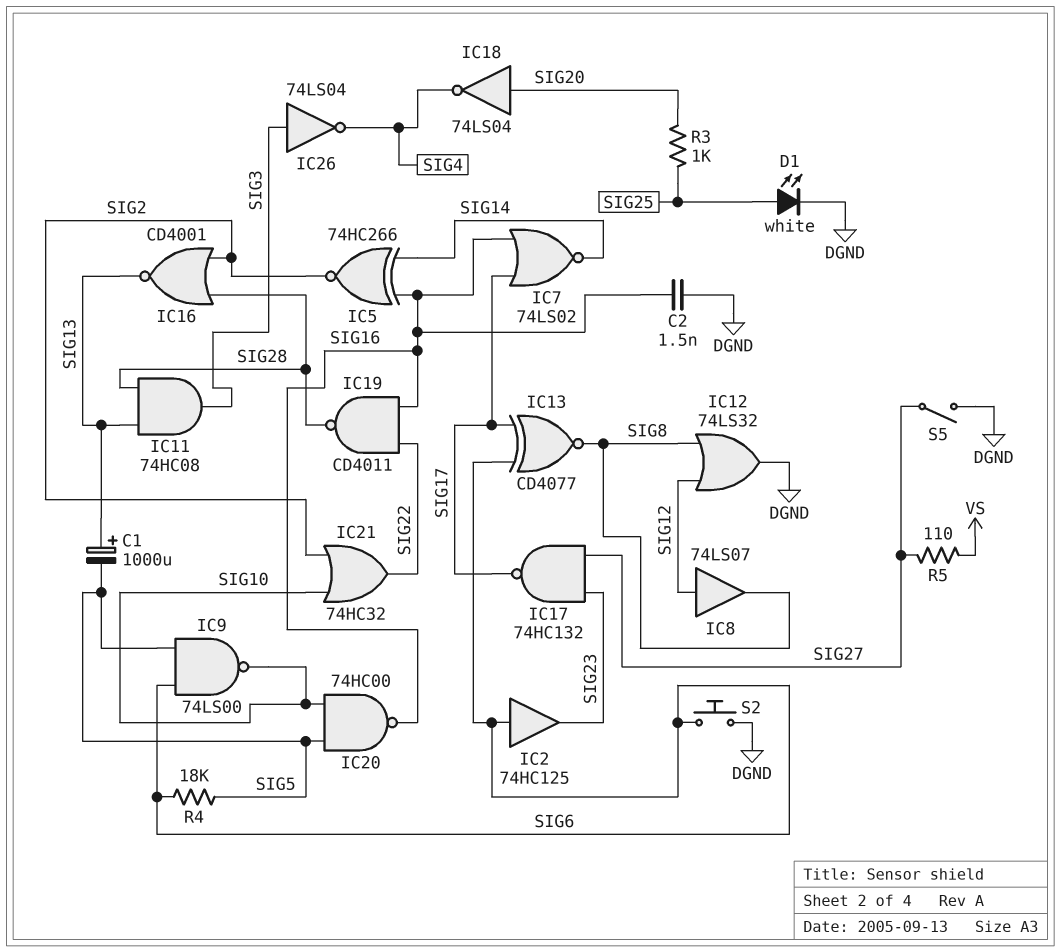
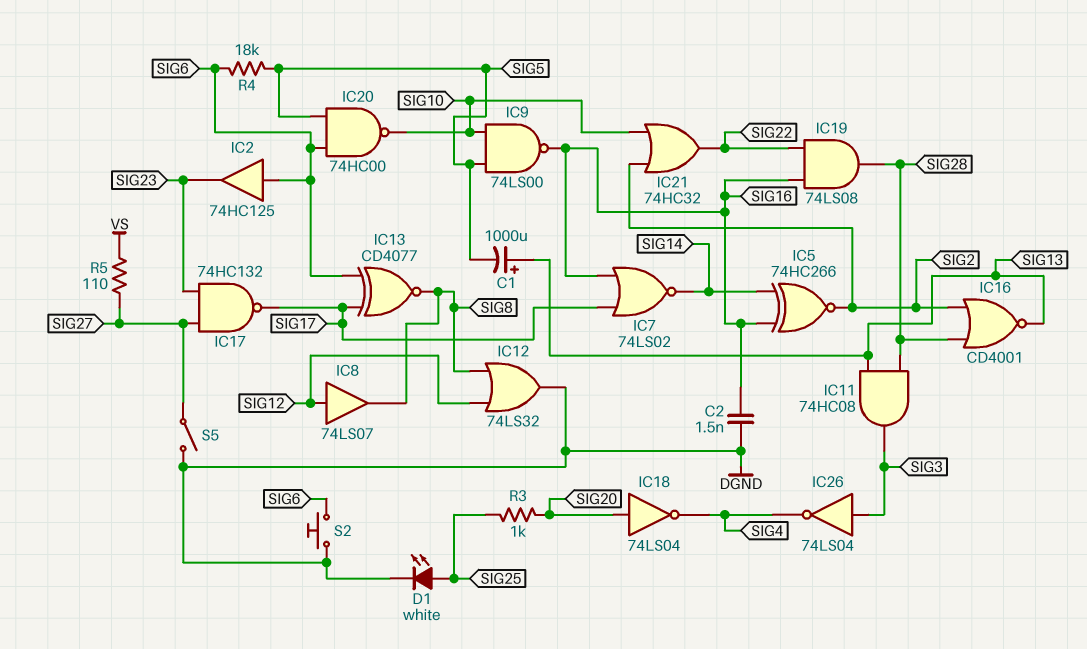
IC9: NAND 74LS00 (in SIG5, in SIG6, out SIG10) -> NAND 74LS00 (in SIG5, in SIG10, out SIG16)
IC19: NAND CD4011 (in SIG16, in SIG22, out SIG28) -> AND 74LS08 (in SIG16, in SIG22, out SIG28)
IC20: NAND 74HC00 (in SIG5, in SIG10, out SIG16) -> NAND 74HC00 (in SIG5, in SIG6, out SIG10)

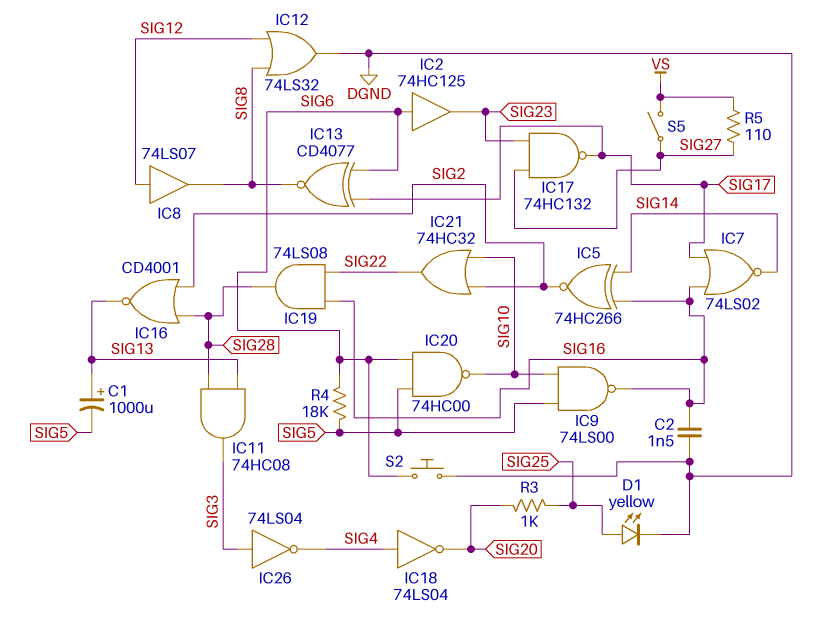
D1: LED white (A SIG25, K DGND) -> LED yellow (A SIG25, K DGND)
IC18: NOT 74LS04 (in SIG20, out SIG4) -> NOT 74LS04 (in SIG4, out SIG20)
S5: switch (DGND, SIG27) -> switch (SIG27, VS)

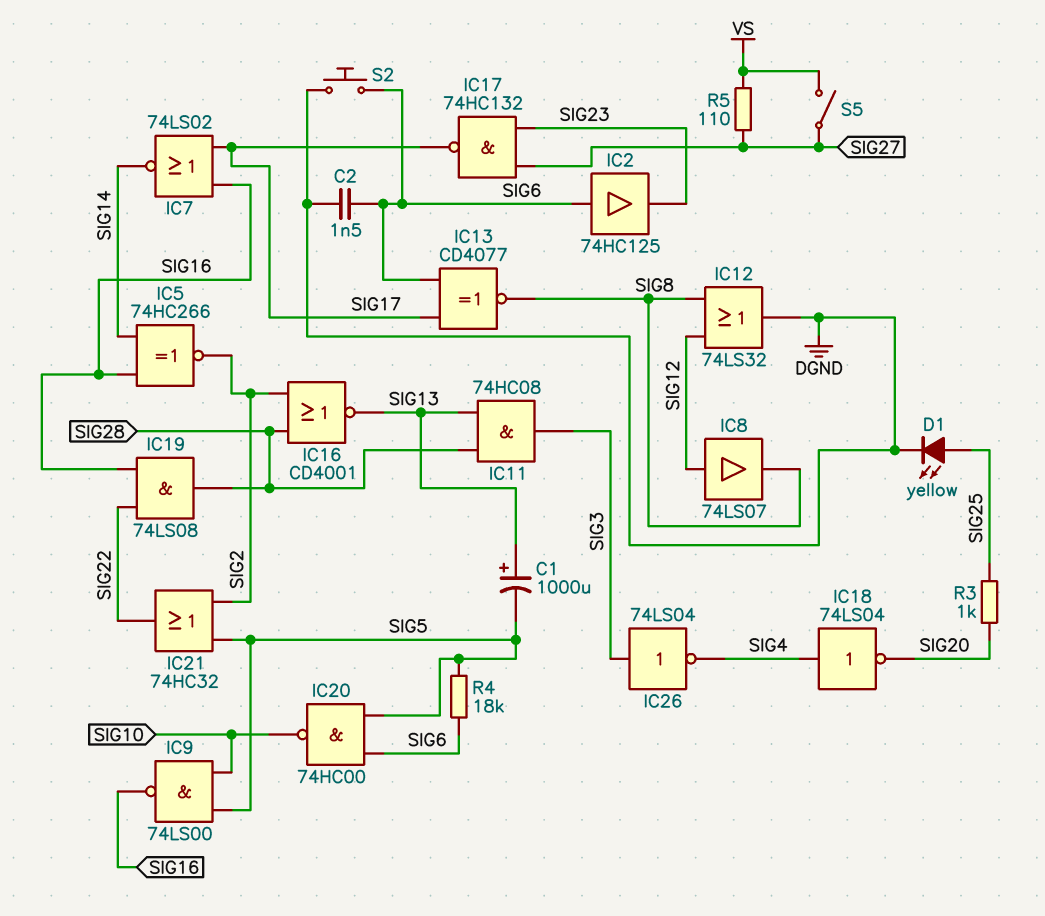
C2: 1.5nF (DGND, SIG16) -> 1.5nF (DGND, SIG6)
IC21: OR 74HC32 (in SIG2, in SIG10, out SIG22) -> OR 74HC32 (in SIG2, in SIG5, out SIG22)

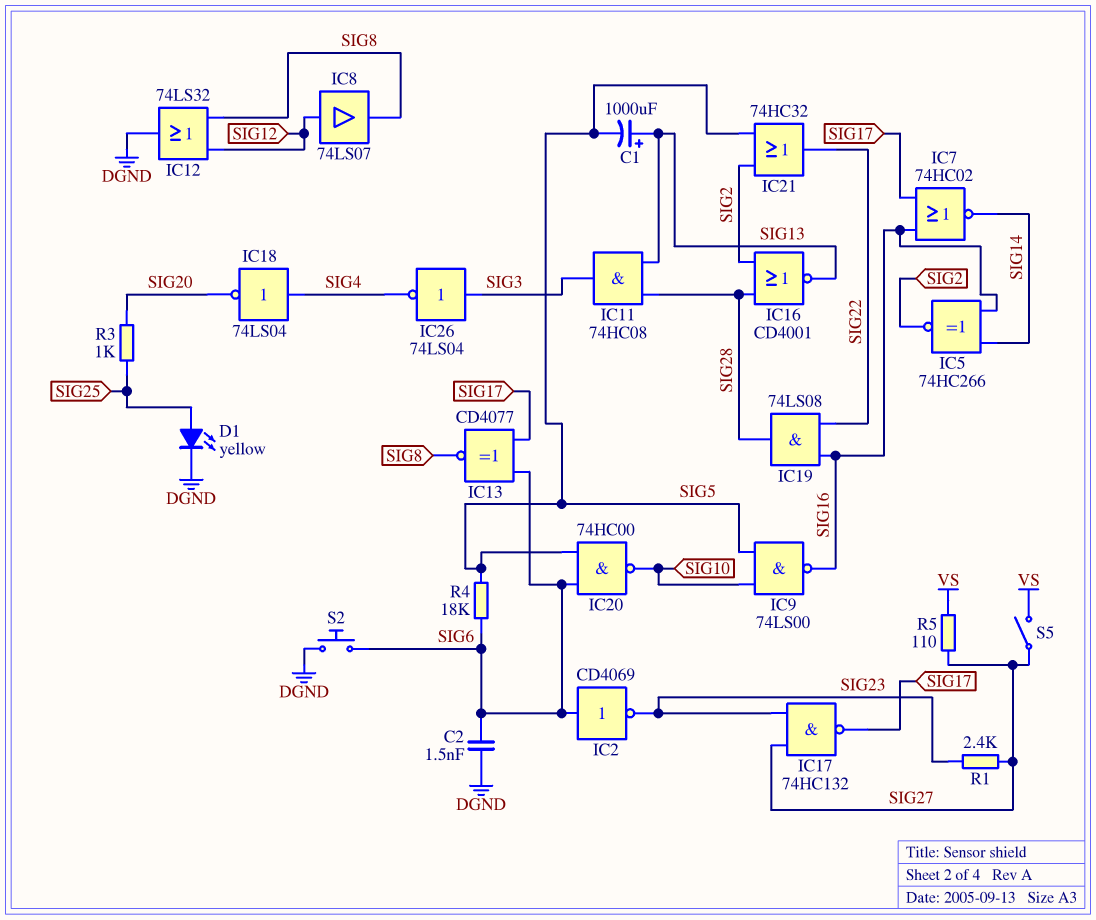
IC2: buffer 74HC125 (in SIG6, out SIG23) -> NOT CD4069 (in SIG6, out SIG23)
IC7: NOR 74LS02 (in SIG16, in SIG17, out SIG14) -> NOR 74HC02 (in SIG16, in SIG17, out SIG14)
R1: none -> 2.4k (SIG23, SIG27)

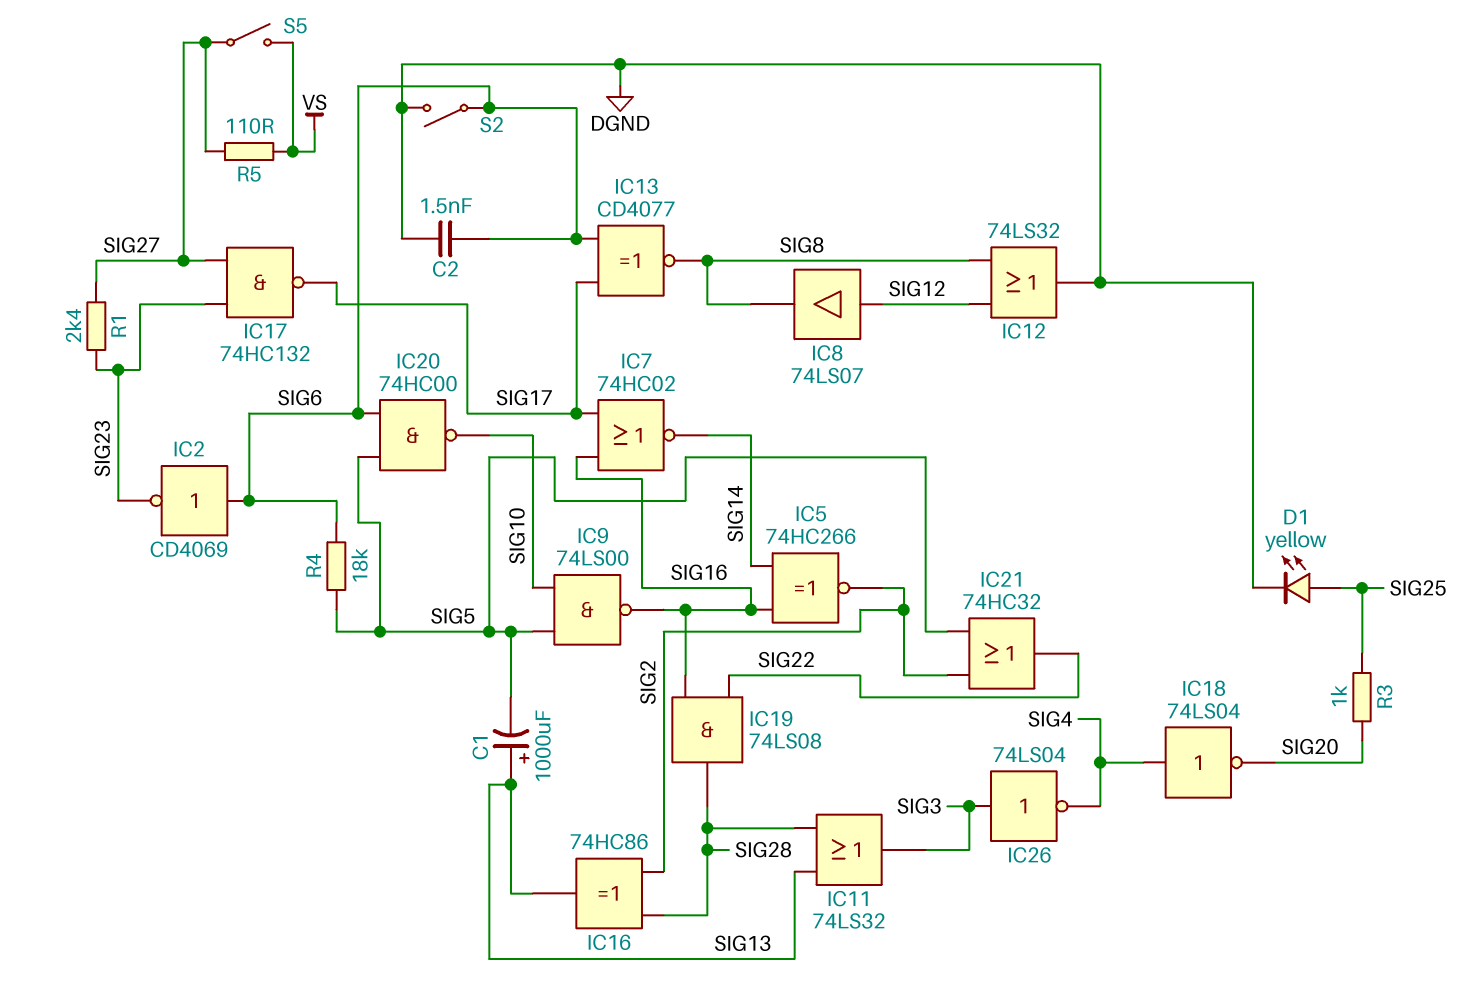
IC11: AND 74HC08 (in SIG13, in SIG28, out SIG3) -> OR 74LS32 (in SIG13, in SIG28, out SIG3)
IC16: NOR CD4001 (in SIG2, in SIG28, out SIG13) -> XOR 74HC86 (in SIG2, in SIG28, out SIG13)
S2: button (DGND, SIG6) -> switch (DGND, SIG6)

